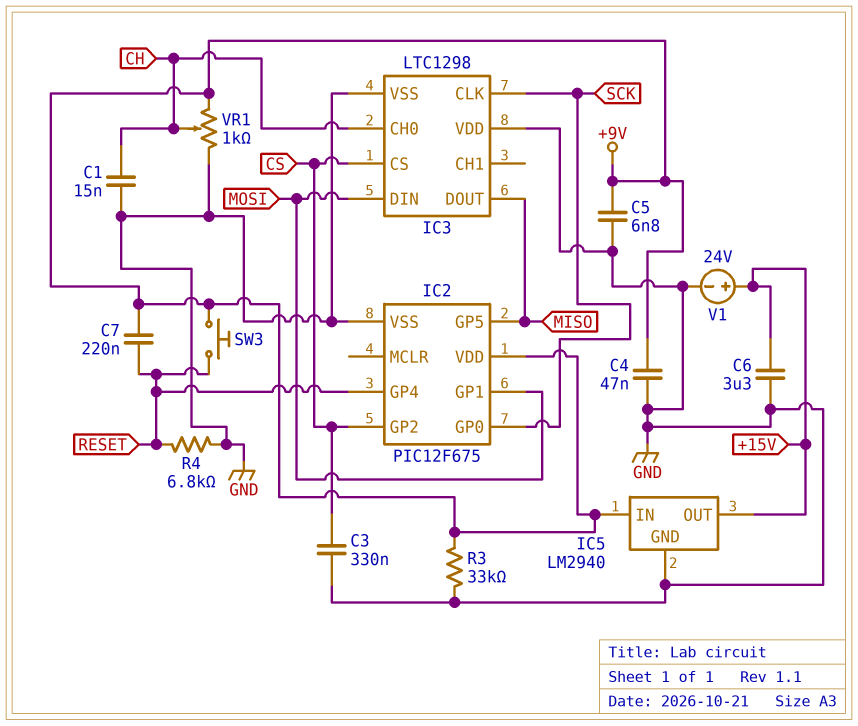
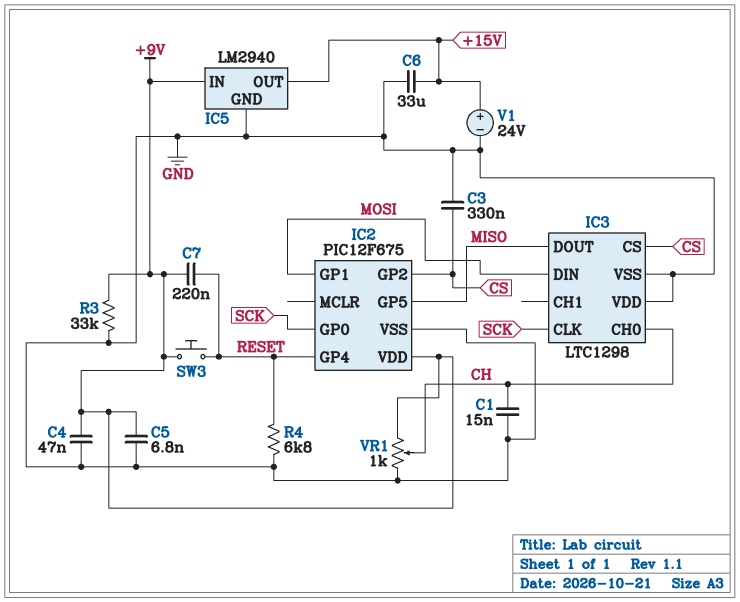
C6: 3.3uF (+15V, GND) -> 33uF (+15V, GND)

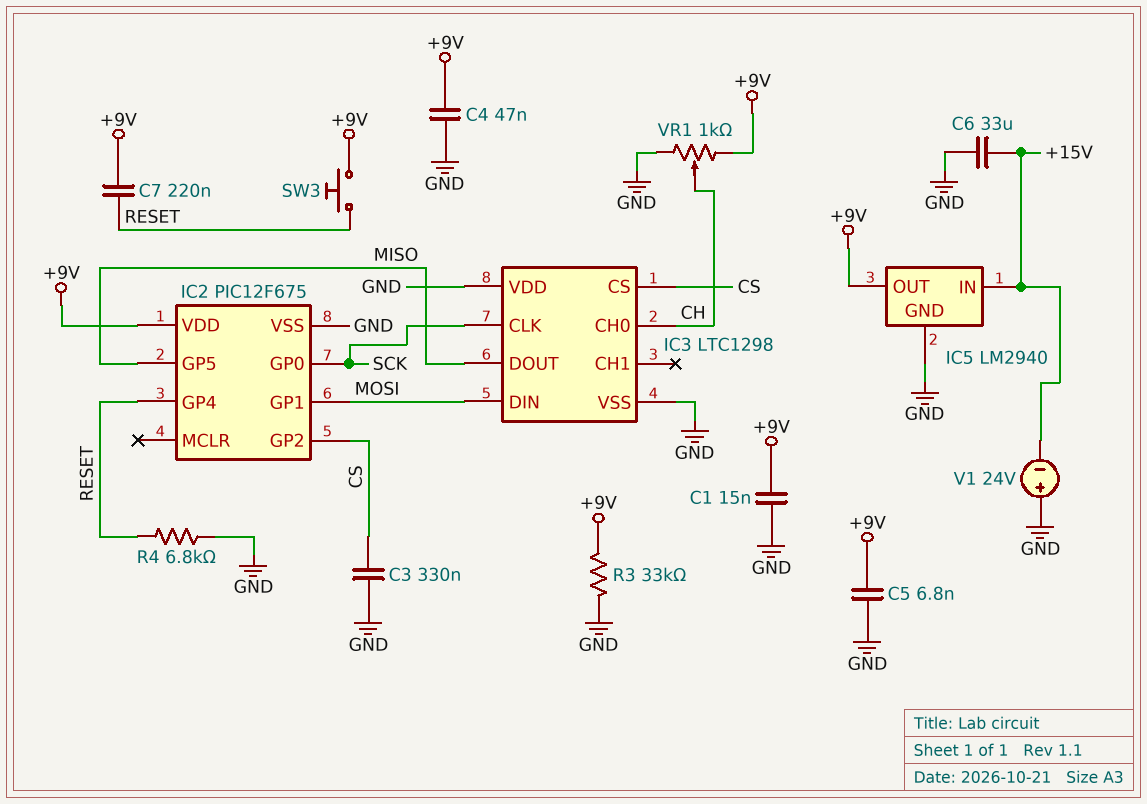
C1: 15nF (CH, GND) -> 15nF (+9V, GND)
IC5 pin IN: +9V -> +15V
IC5 pin OUT: +15V -> +9V
V1: 24V (plus +15V, minus GND) -> 24V (plus GND, minus +15V)

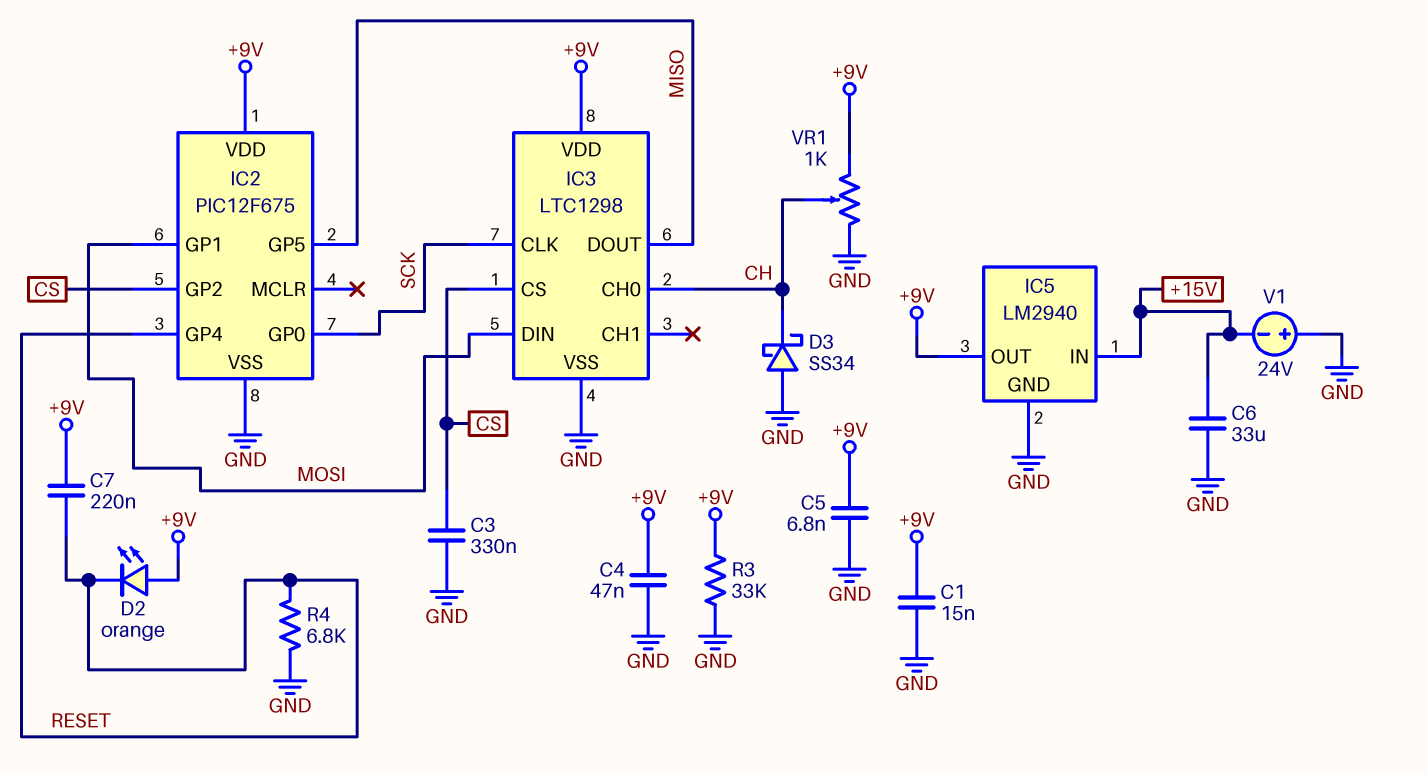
D2: none -> LED orange (A +9V, K RESET)
D3: none -> schottky SS34 (A GND, K CH)
IC3 pin VDD: GND -> +9V
SW3: button (+9V, RESET) -> none

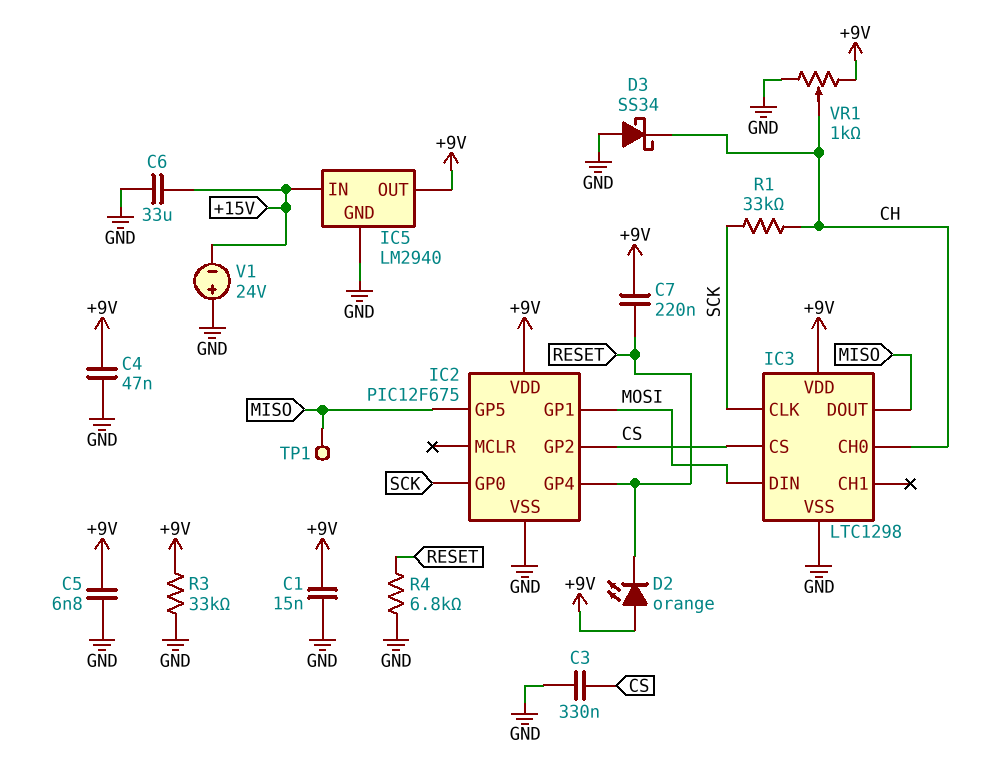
R1: none -> 33k (CH, SCK)
TP1: none -> test point (MISO)

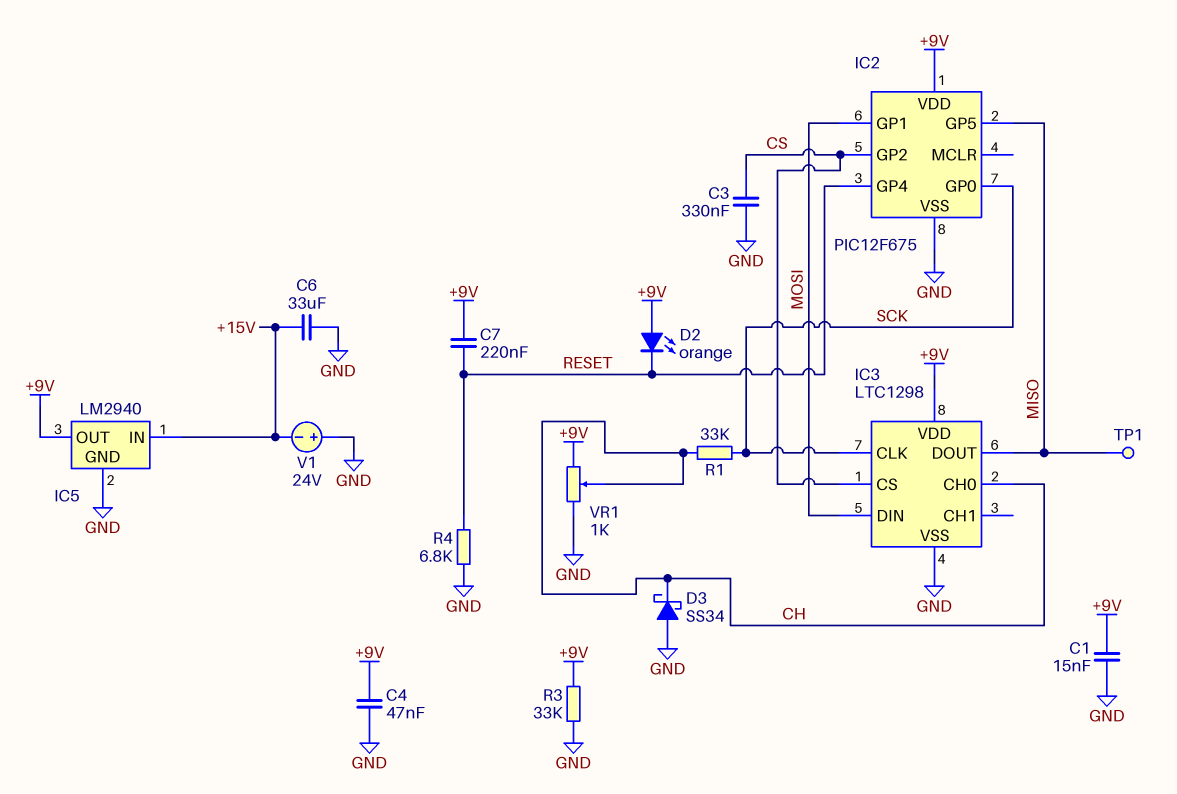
C5: 6.8nF (+9V, GND) -> none

